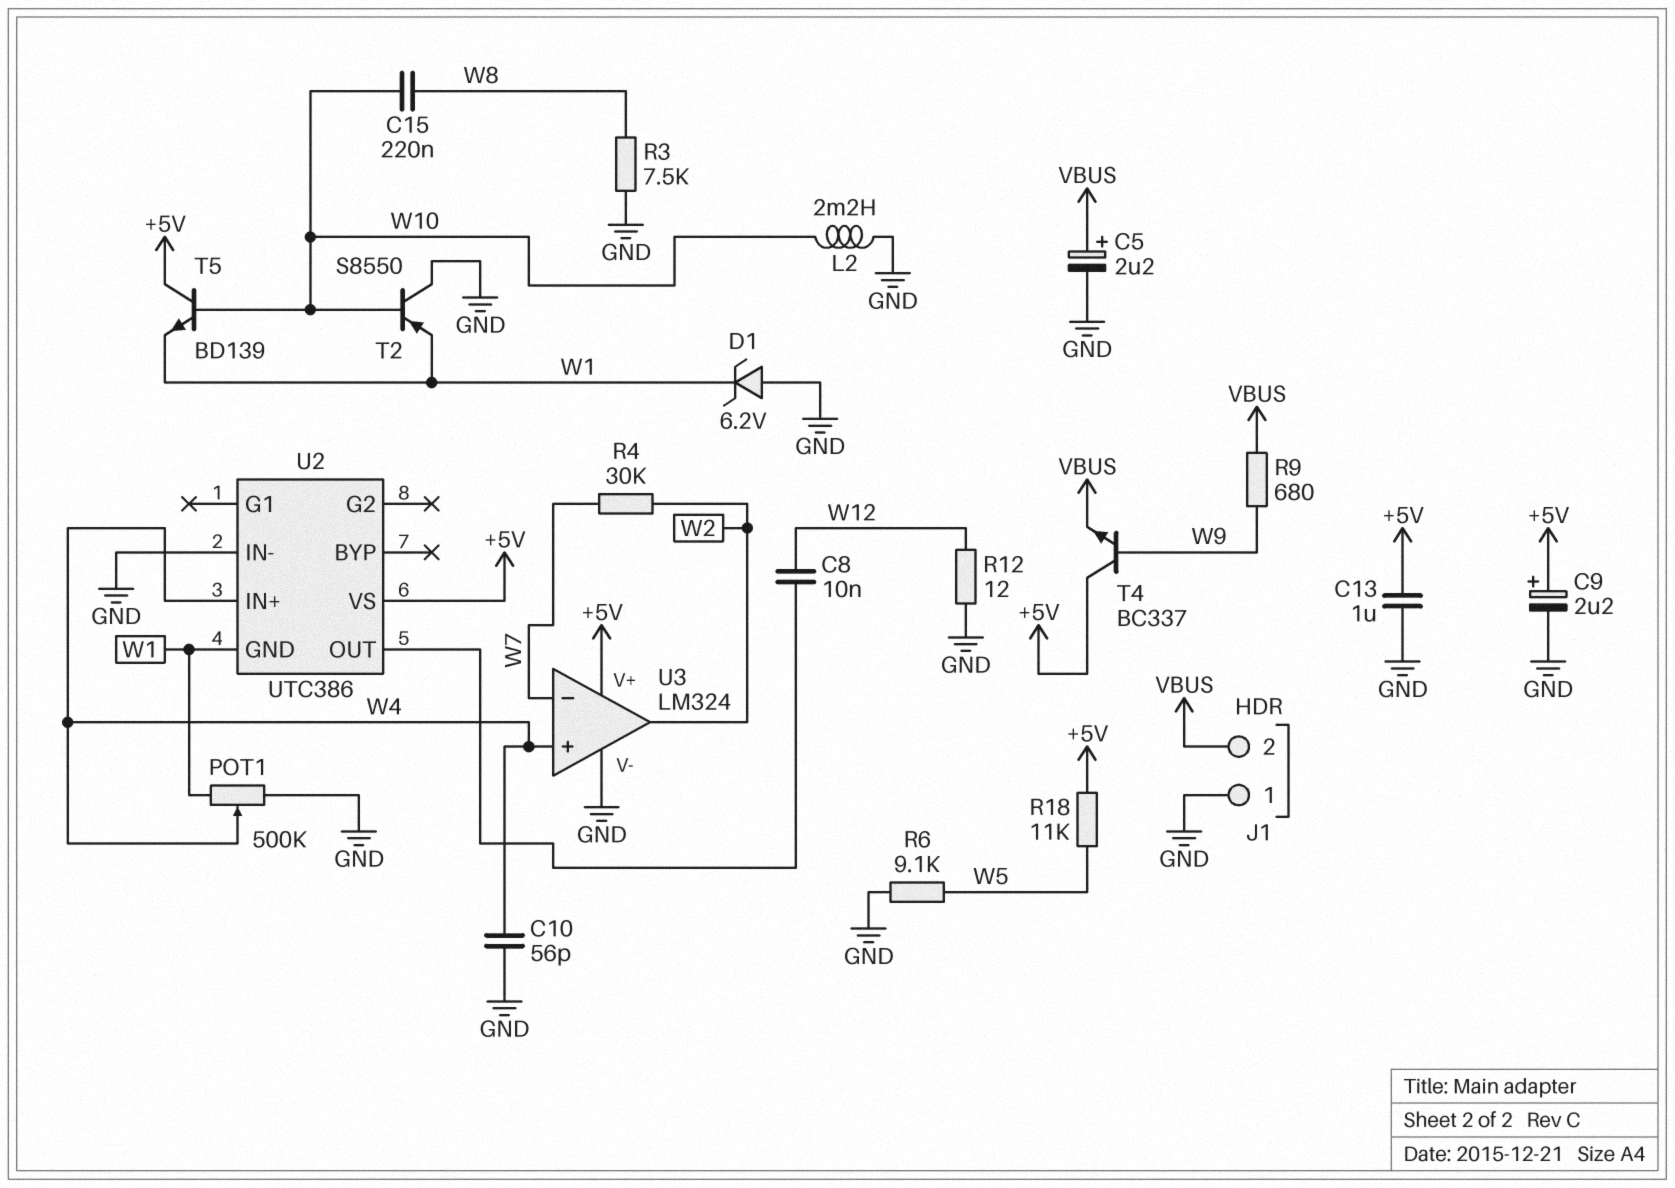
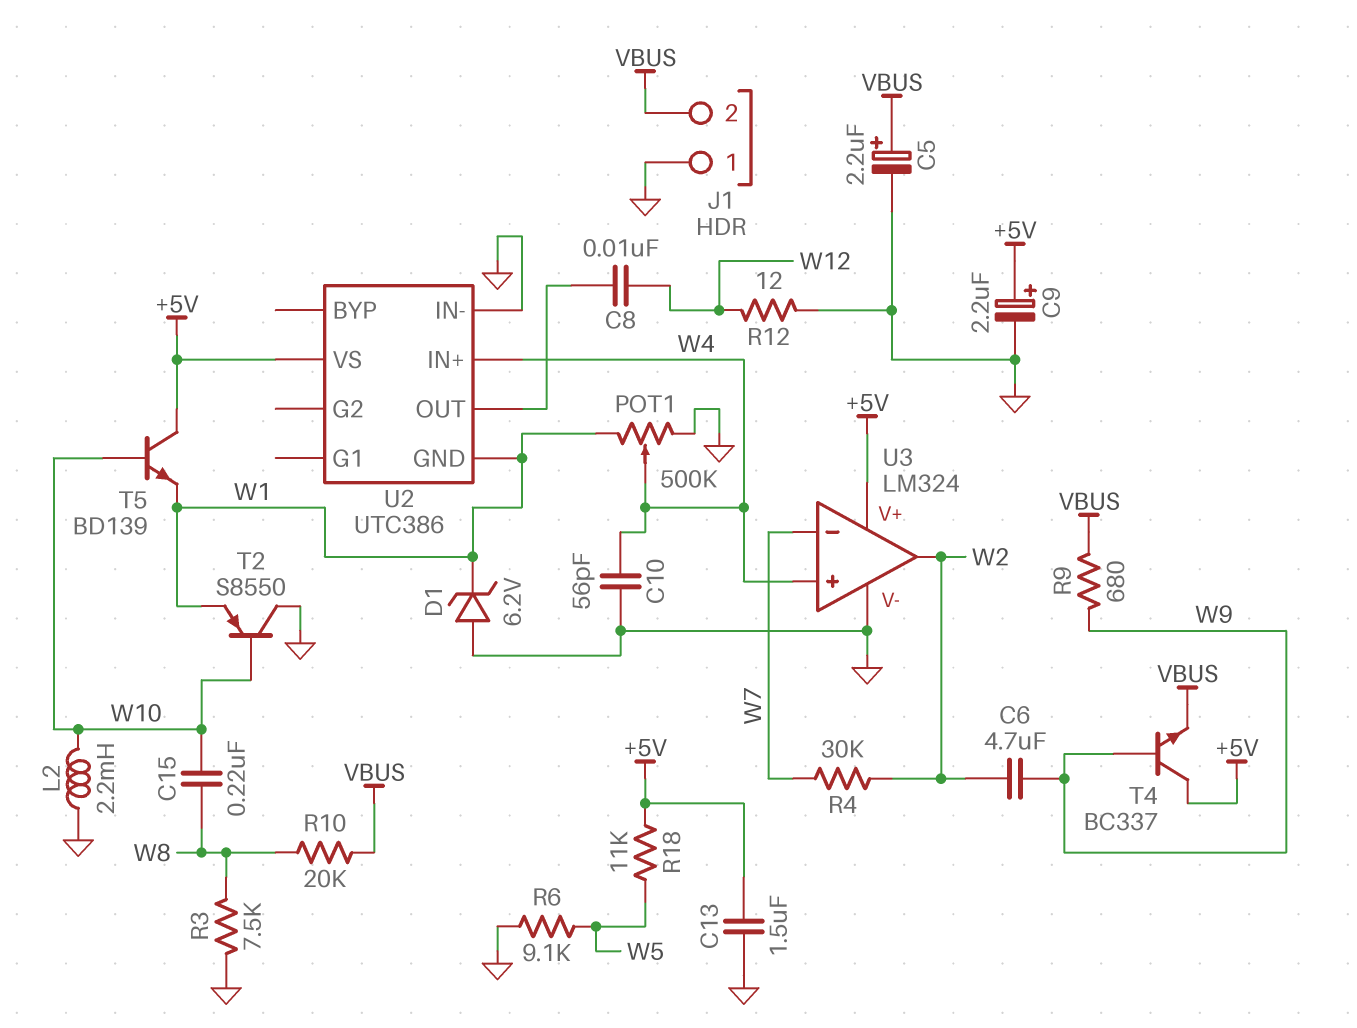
C6: none -> 4.7uF (W2, W9)
C13: 1uF (+5V, GND) -> 1.5uF (+5V, GND)
R10: none -> 20k (VBUS, W8)

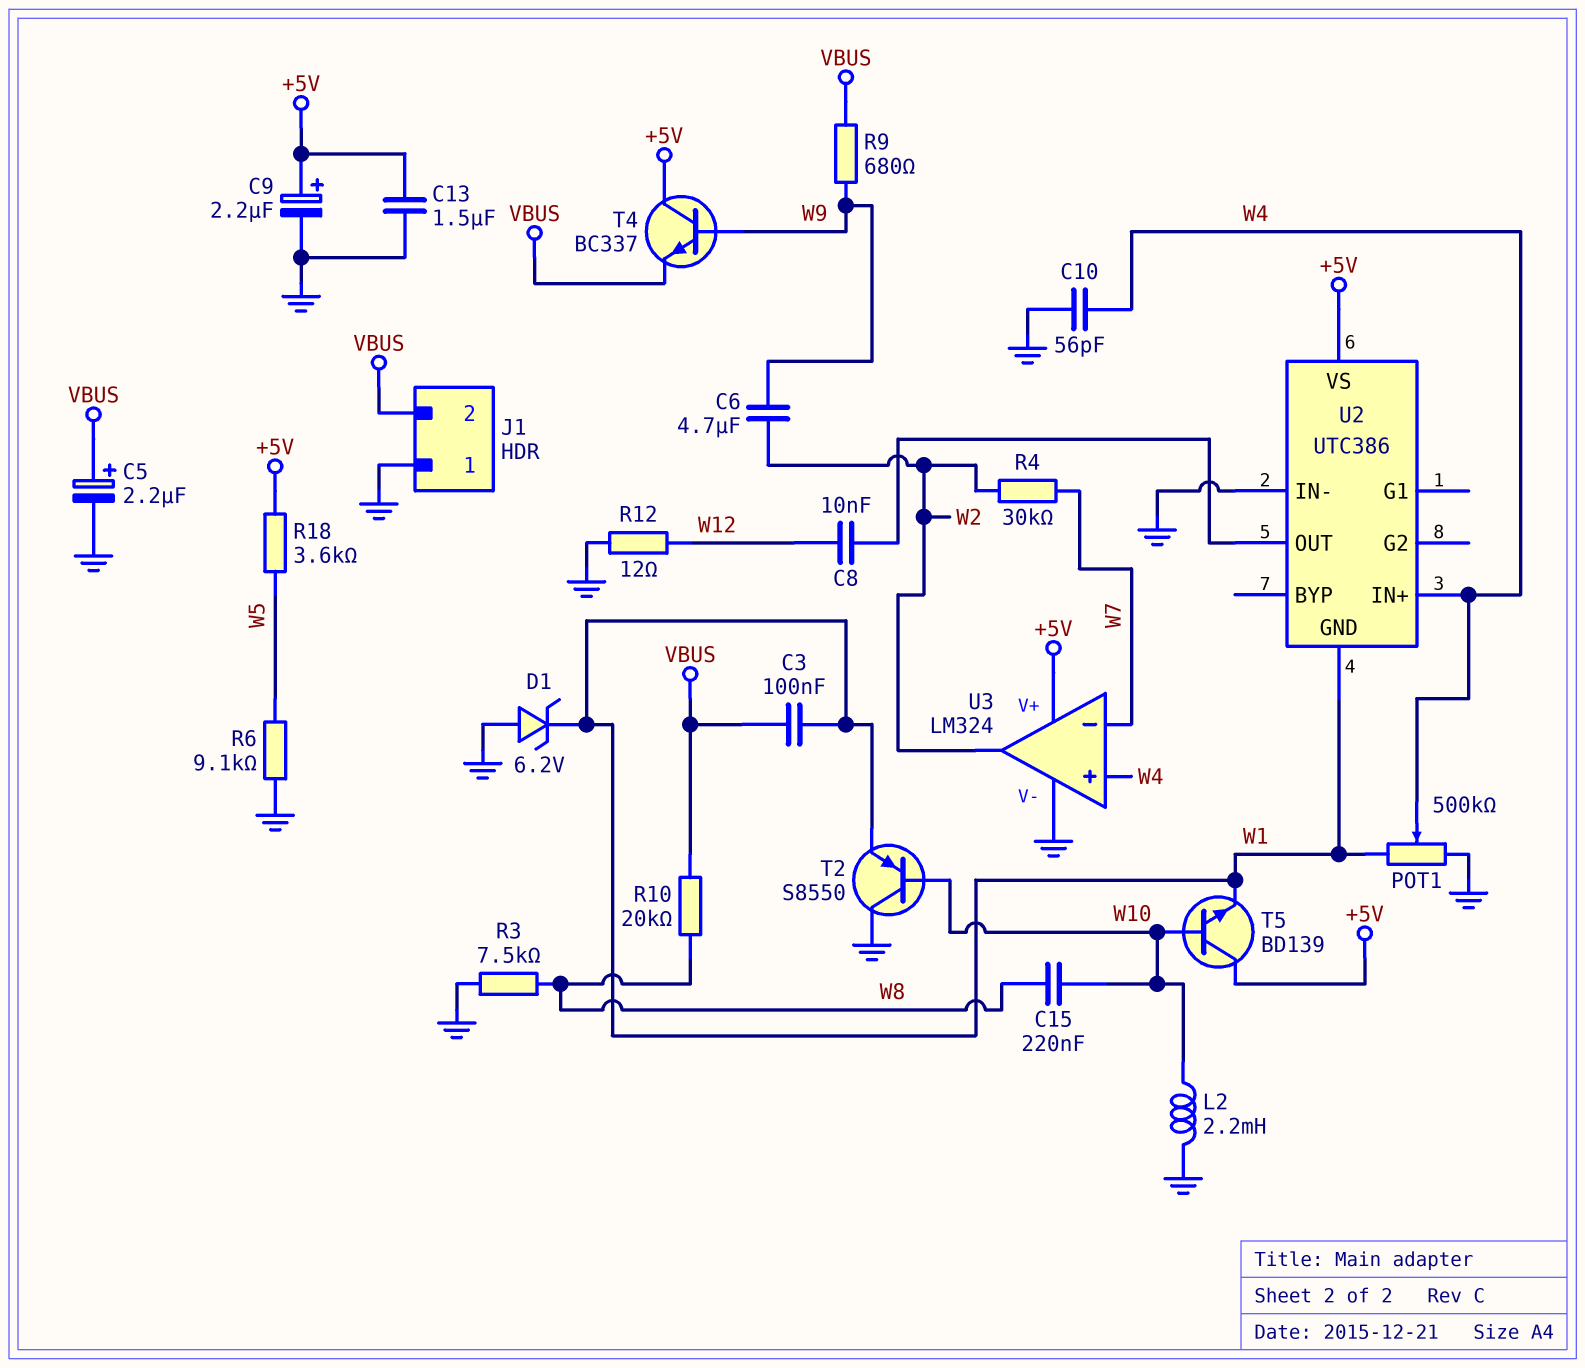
C3: none -> 100nF (VBUS, W1)
R18: 11k (+5V, W5) -> 3.6k (+5V, W5)

